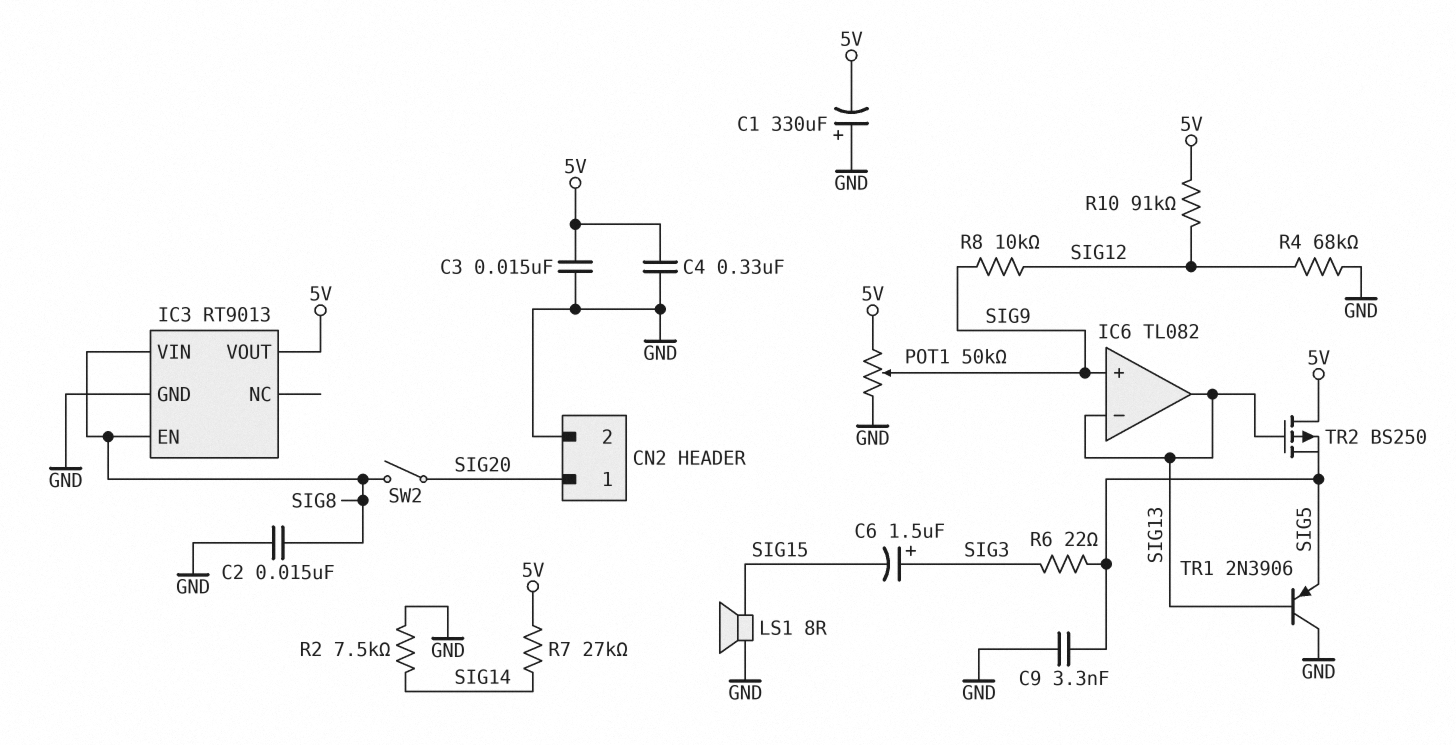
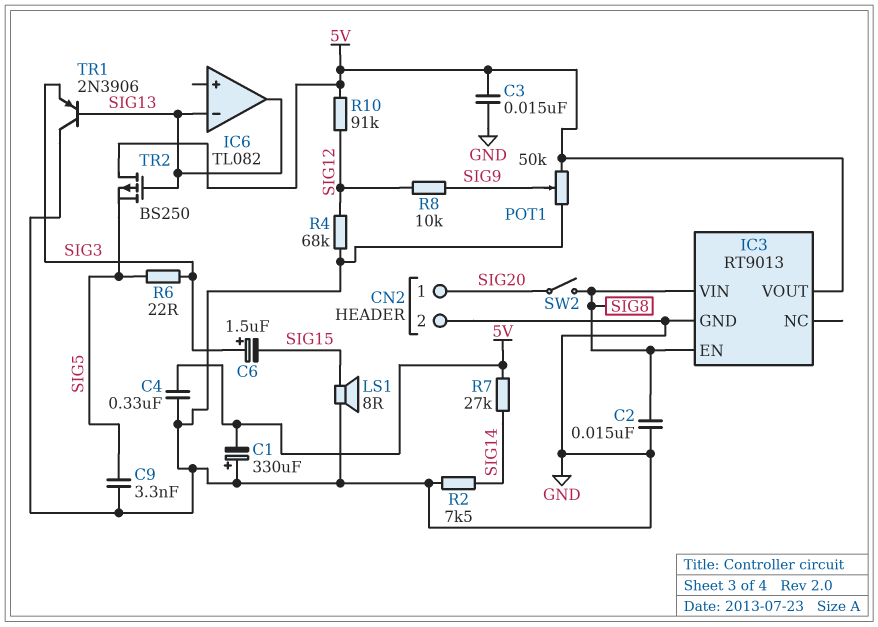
IC6 pin in+: SIG9 -> none
TR1: PNP 2N3906 (B SIG13, C GND, E SIG5) -> PNP 2N3906 (B SIG13, C GND, E SIG3)

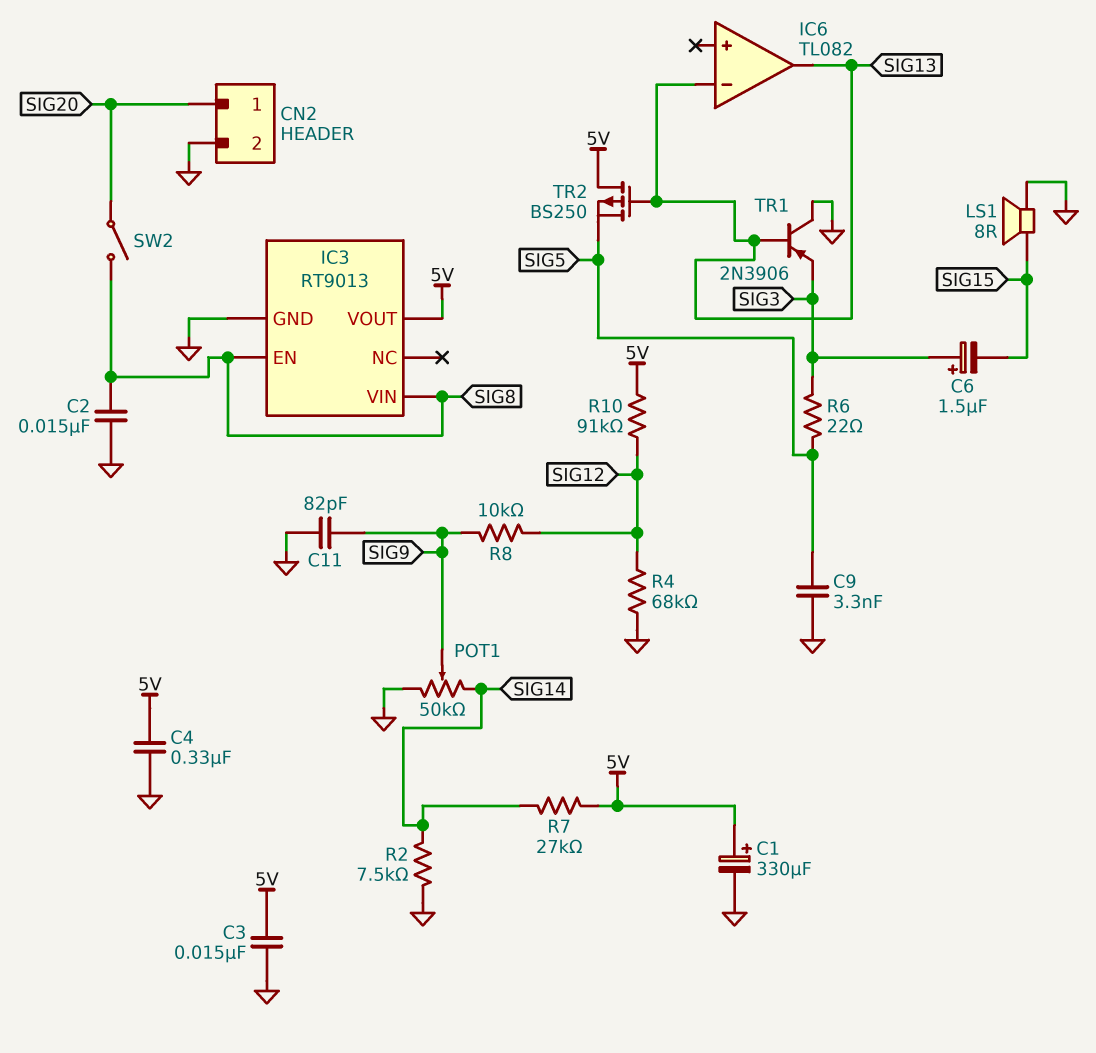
C1: 330uF (plus GND, minus 5V) -> 330uF (plus 5V, minus GND)
C11: none -> 82pF (GND, SIG9)
POT1: 50k (5V, GND, wiper SIG9) -> 50k (GND, SIG14, wiper SIG9)

